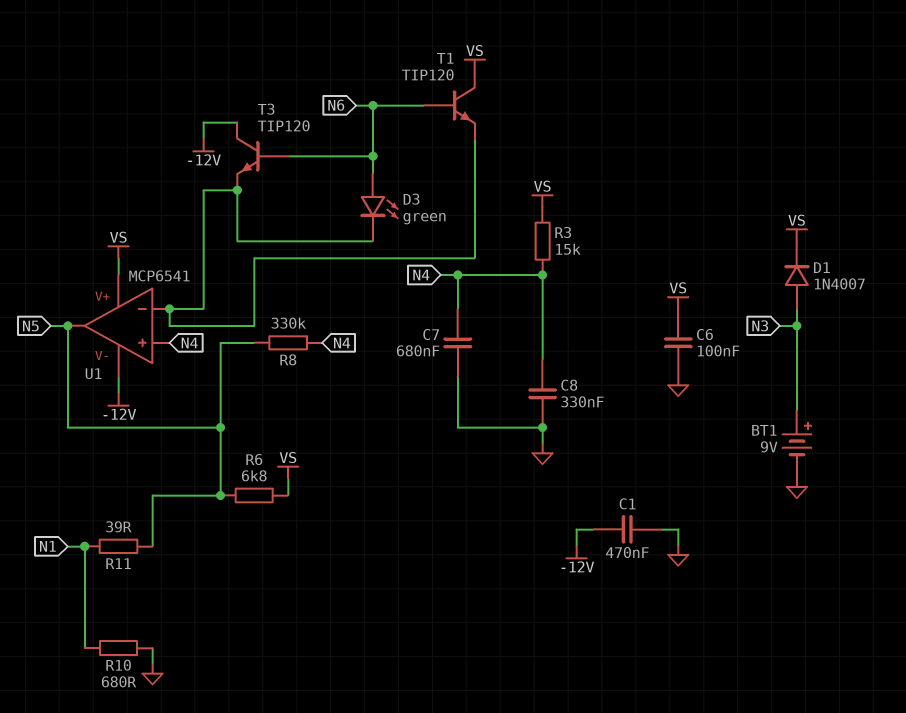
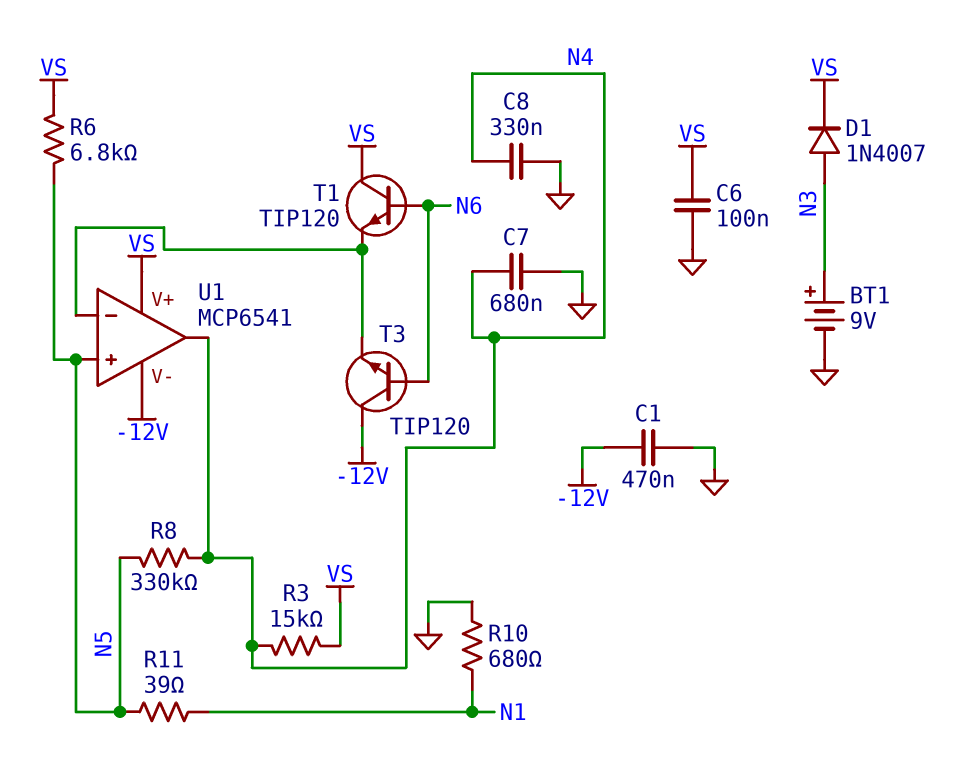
D3: LED green (A N6, K U1/in-) -> none
U1 pin in+: N4 -> N5
U1 pin out: N5 -> N4

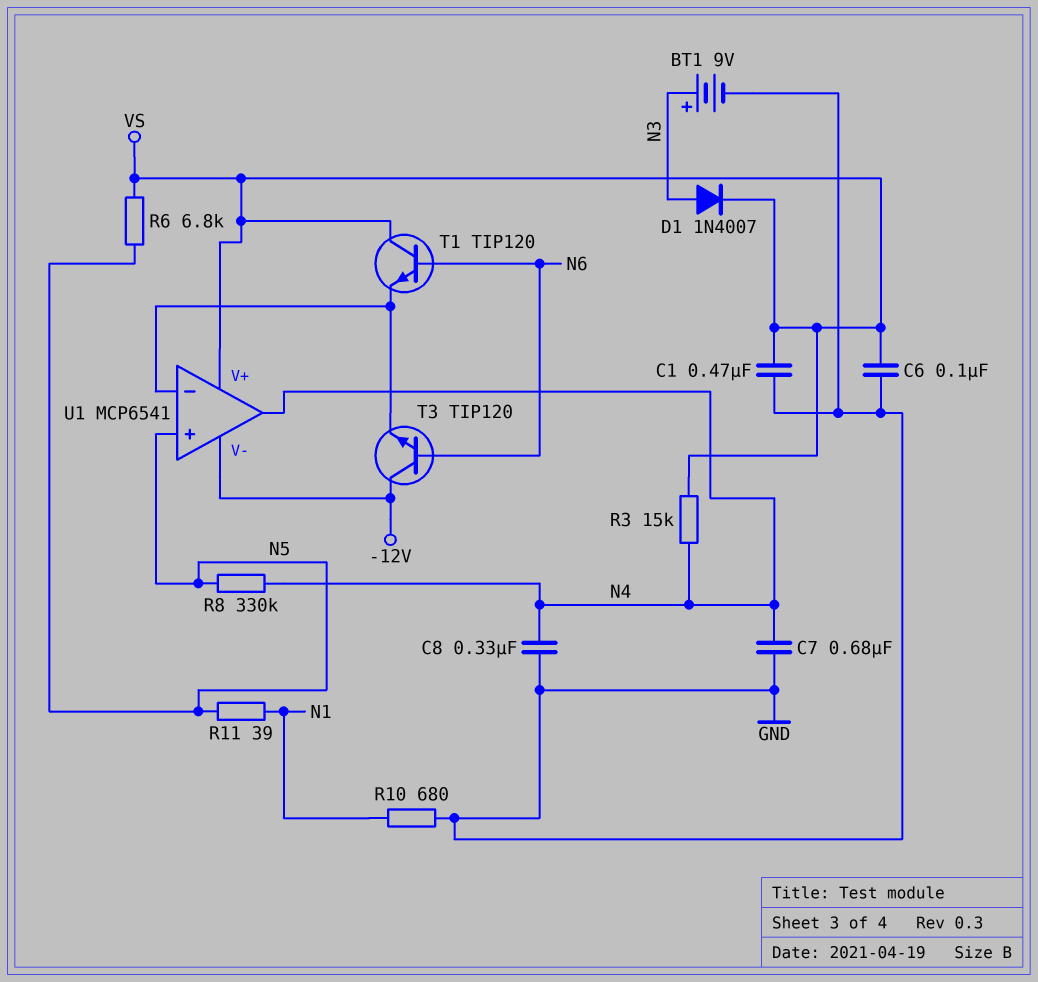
C1: 470nF (-12V, GND) -> 470nF (GND, VS)

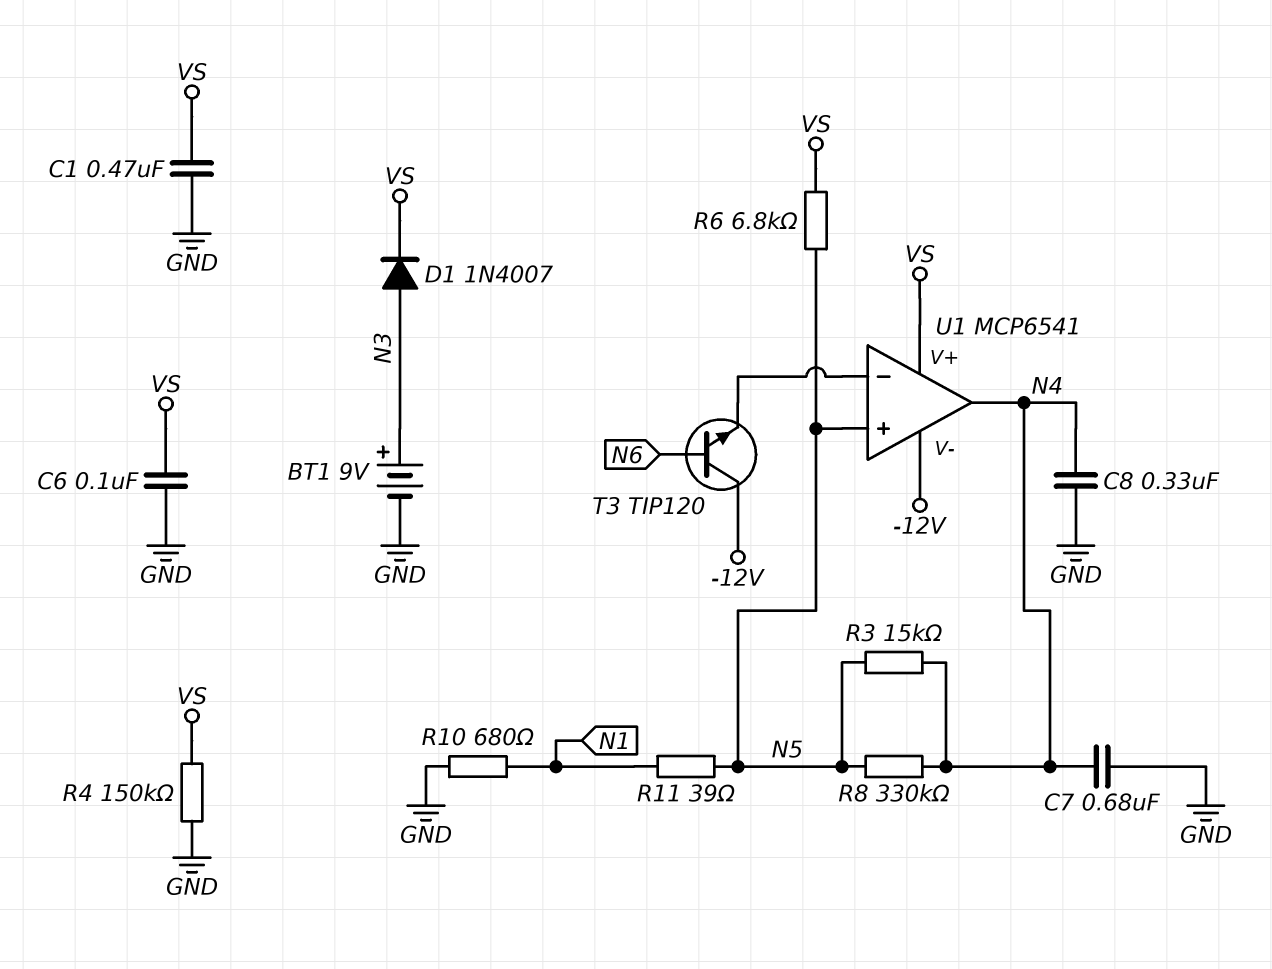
R3: 15k (N4, VS) -> 15k (N4, N5)
R4: none -> 150k (GND, VS)
T1: NPN TIP120 (B N6, C VS, E U1/in-) -> none

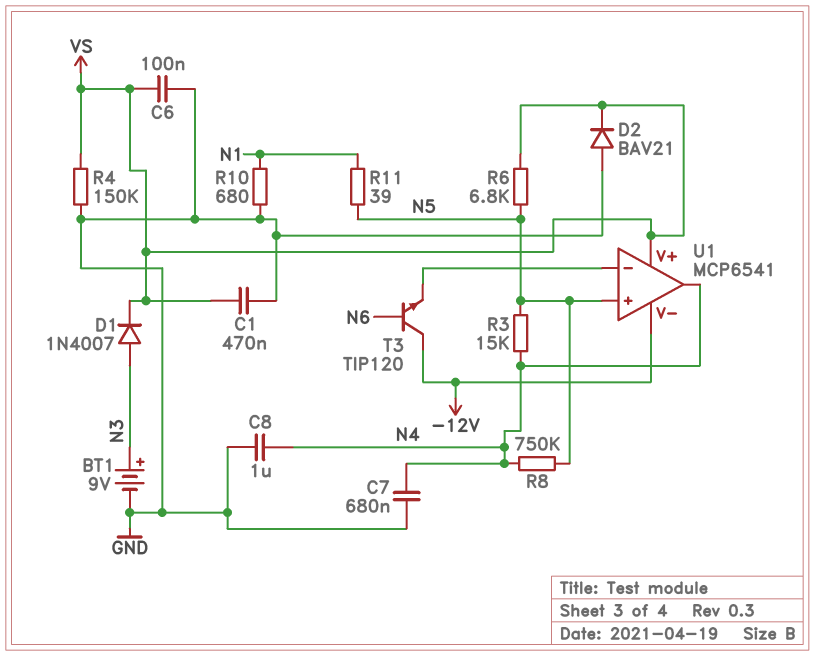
C8: 330nF (GND, N4) -> 1uF (GND, N4)
D2: none -> diode BAV21 (A GND, K VS)
R8: 330k (N4, N5) -> 750k (N4, N5)

